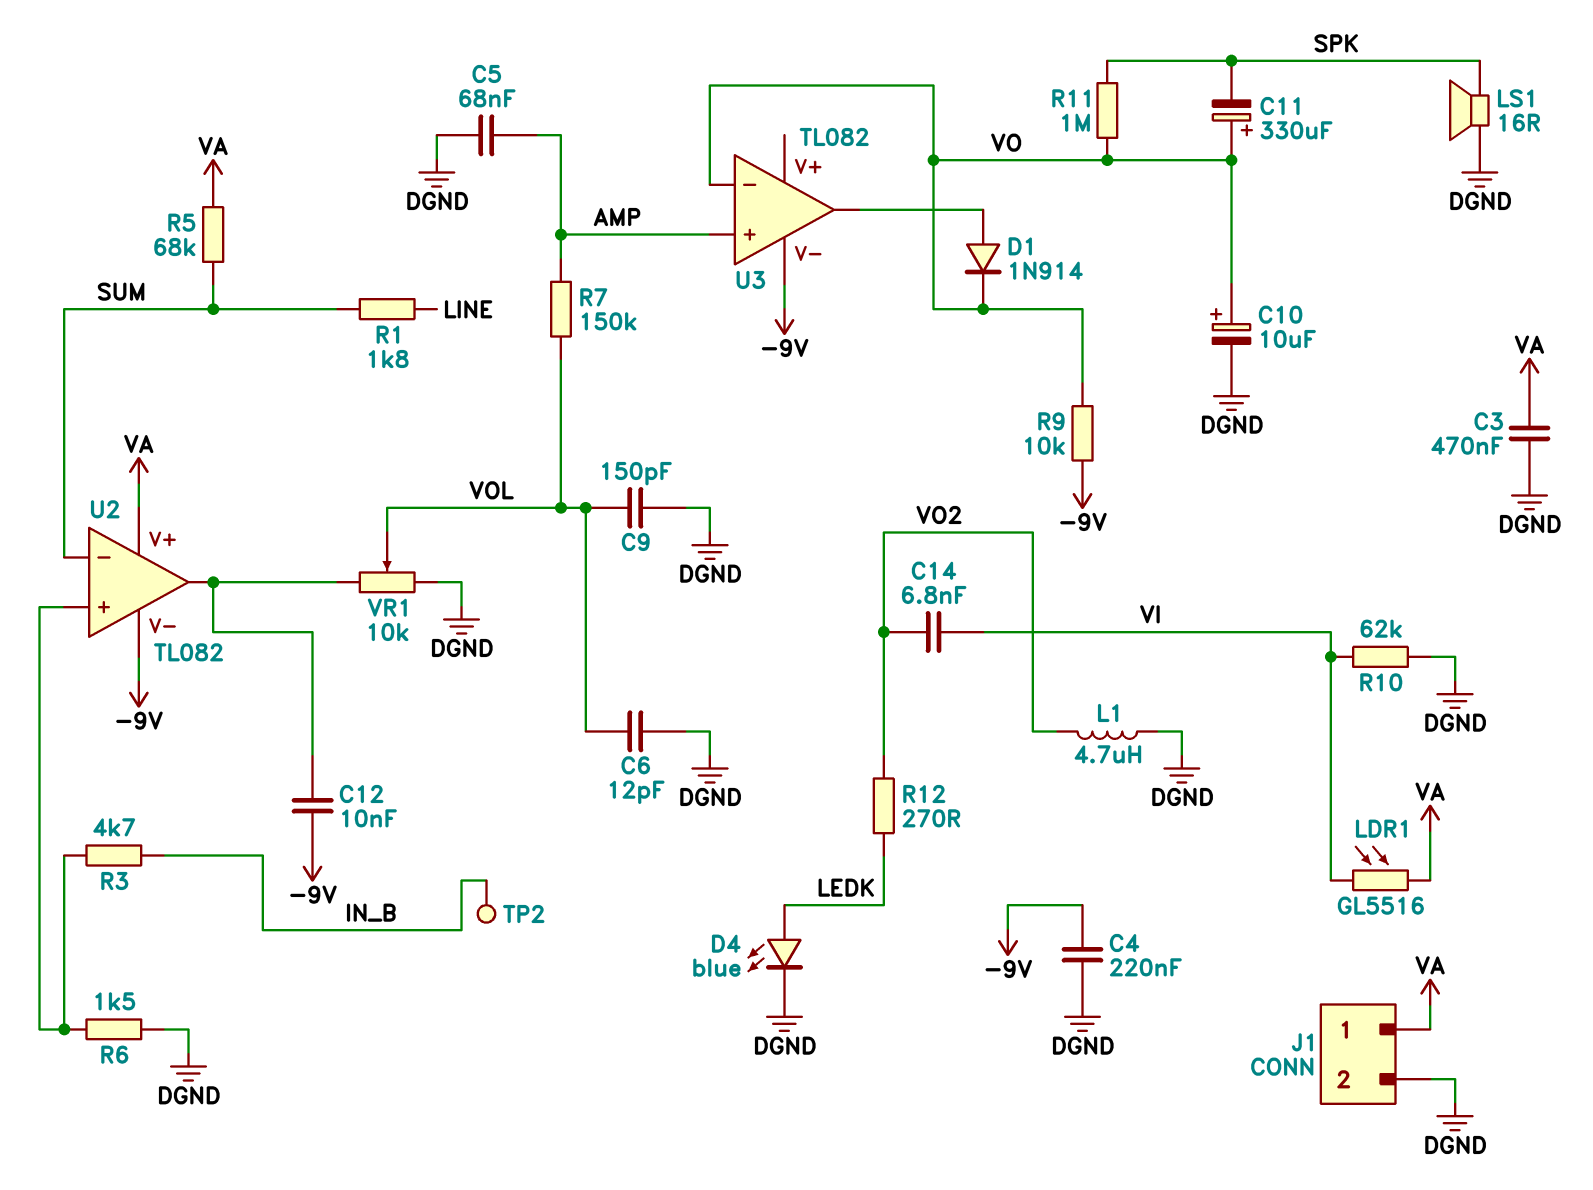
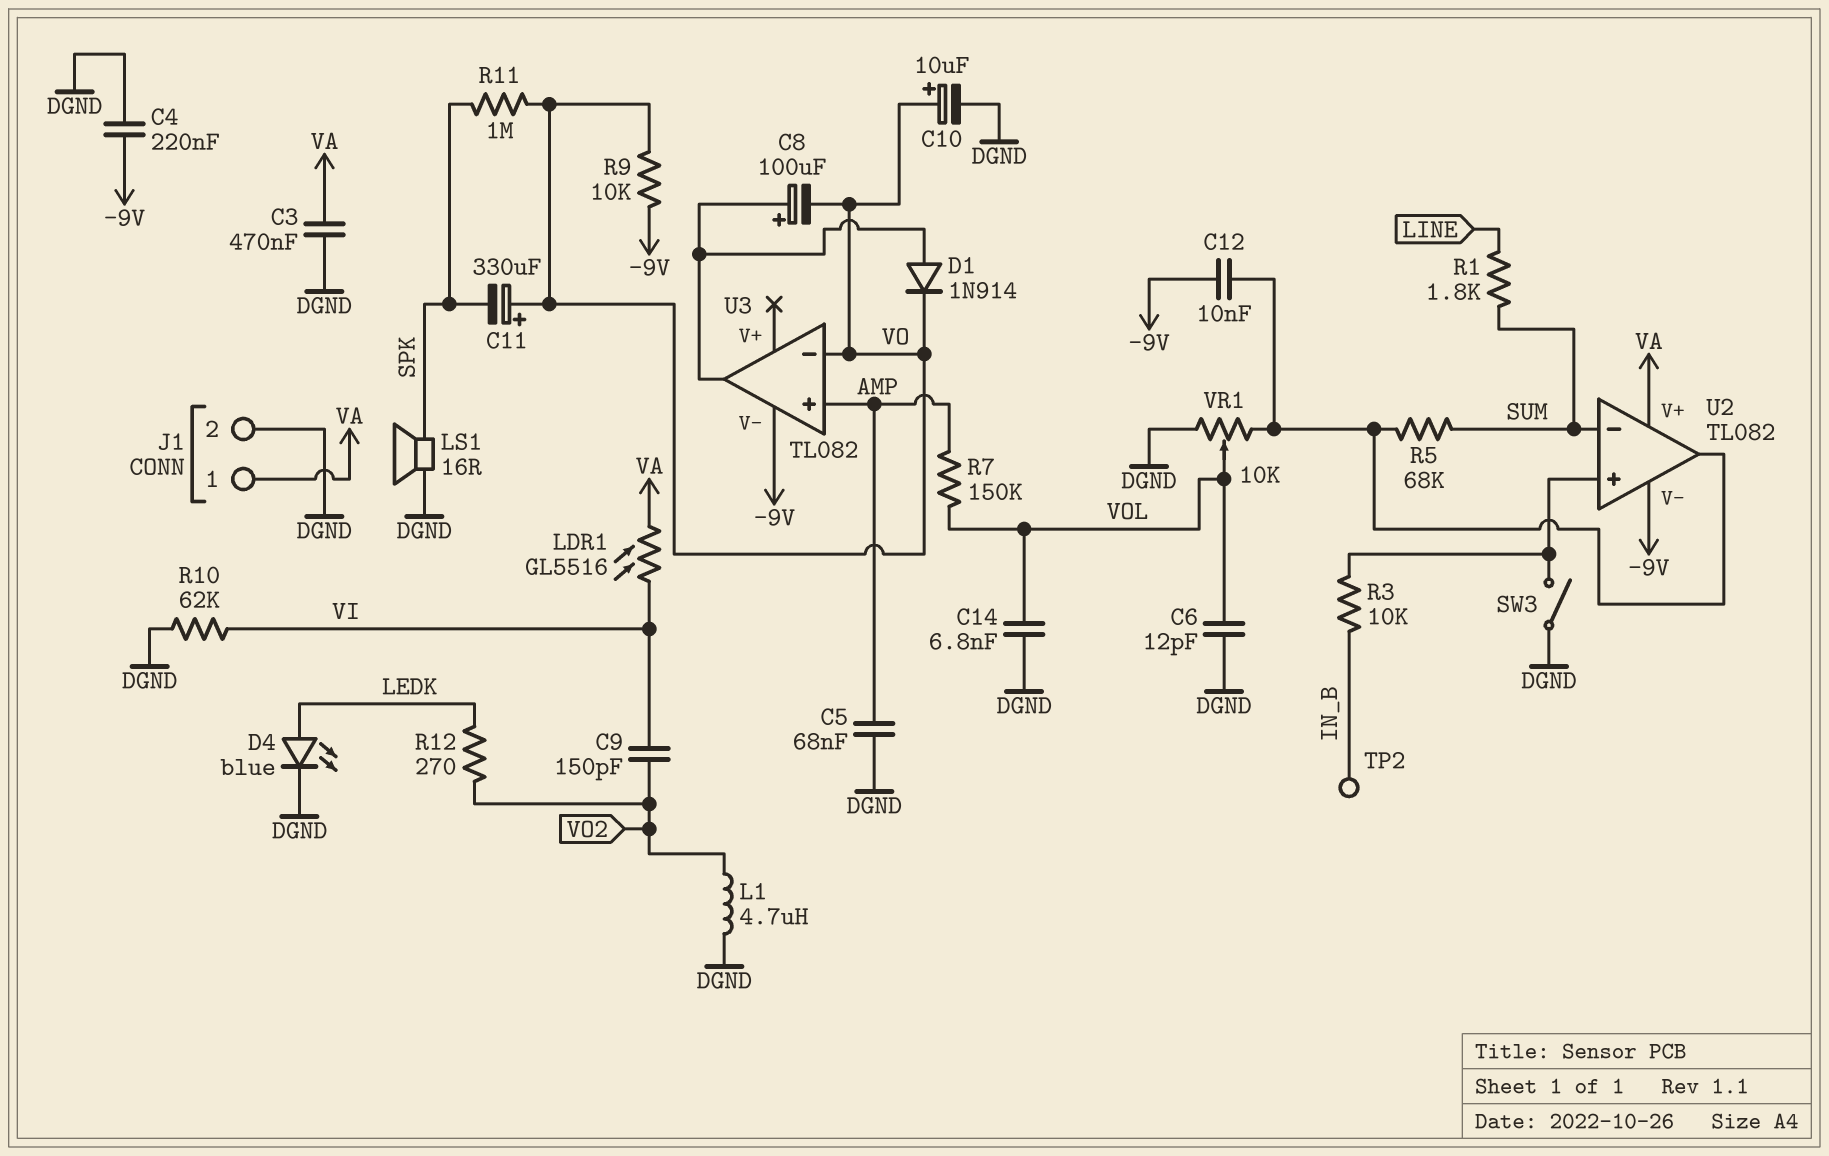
C8: none -> 100uF (plus U3/out, minus VO)
C9: 150pF (DGND, VOL) -> 150pF (VI, VO2)
C14: 6.8nF (VI, VO2) -> 6.8nF (DGND, VOL)
R3: 4.7k (IN_B, U2/in+) -> 10k (IN_B, U2/in+)
R5: 68k (SUM, VA) -> 68k (SUM, U2/out)
R6: 1.5k (DGND, U2/in+) -> none
SW3: none -> switch (DGND, U2/in+)

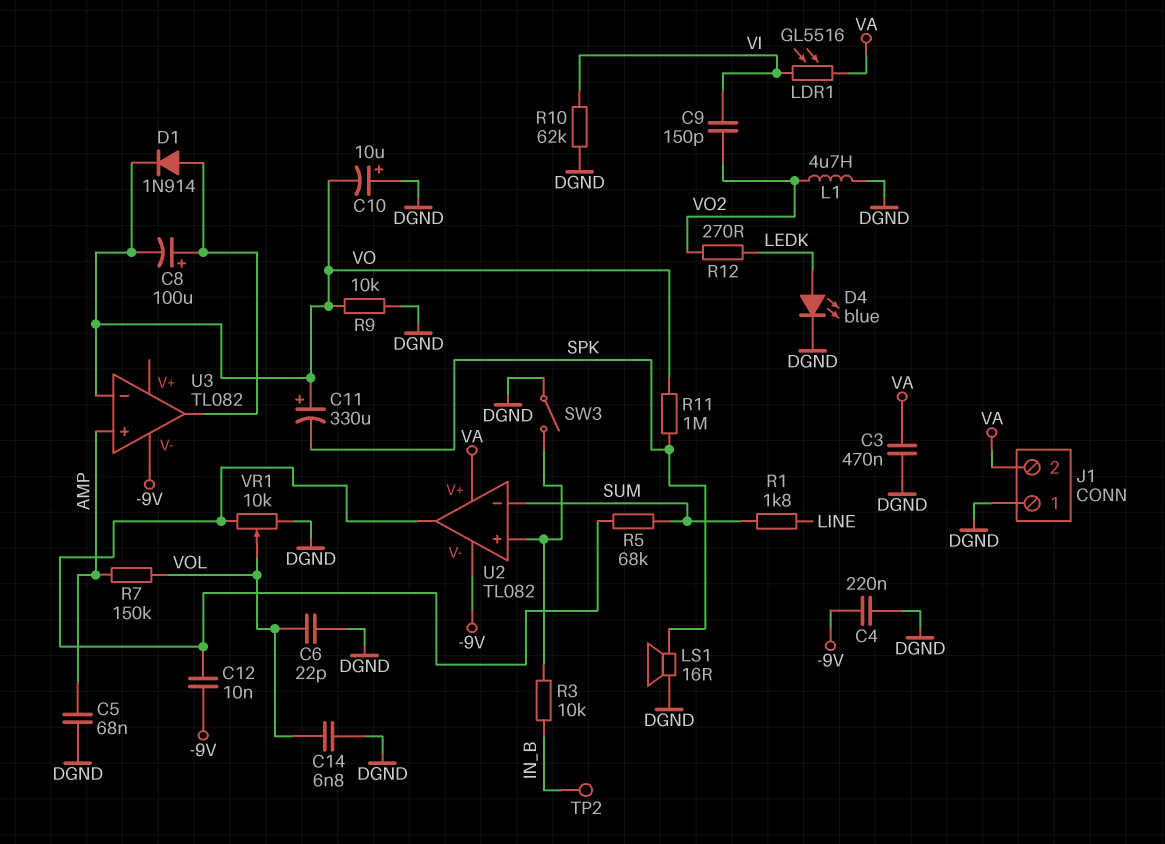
C6: 12pF (DGND, VOL) -> 22pF (DGND, VOL)
C10: 10uF (plus VO, minus DGND) -> 10uF (plus DGND, minus VO)
J1 pin 1: VA -> DGND
J1 pin 2: DGND -> VA
R9: 10k (-9V, VO) -> 10k (DGND, VO)

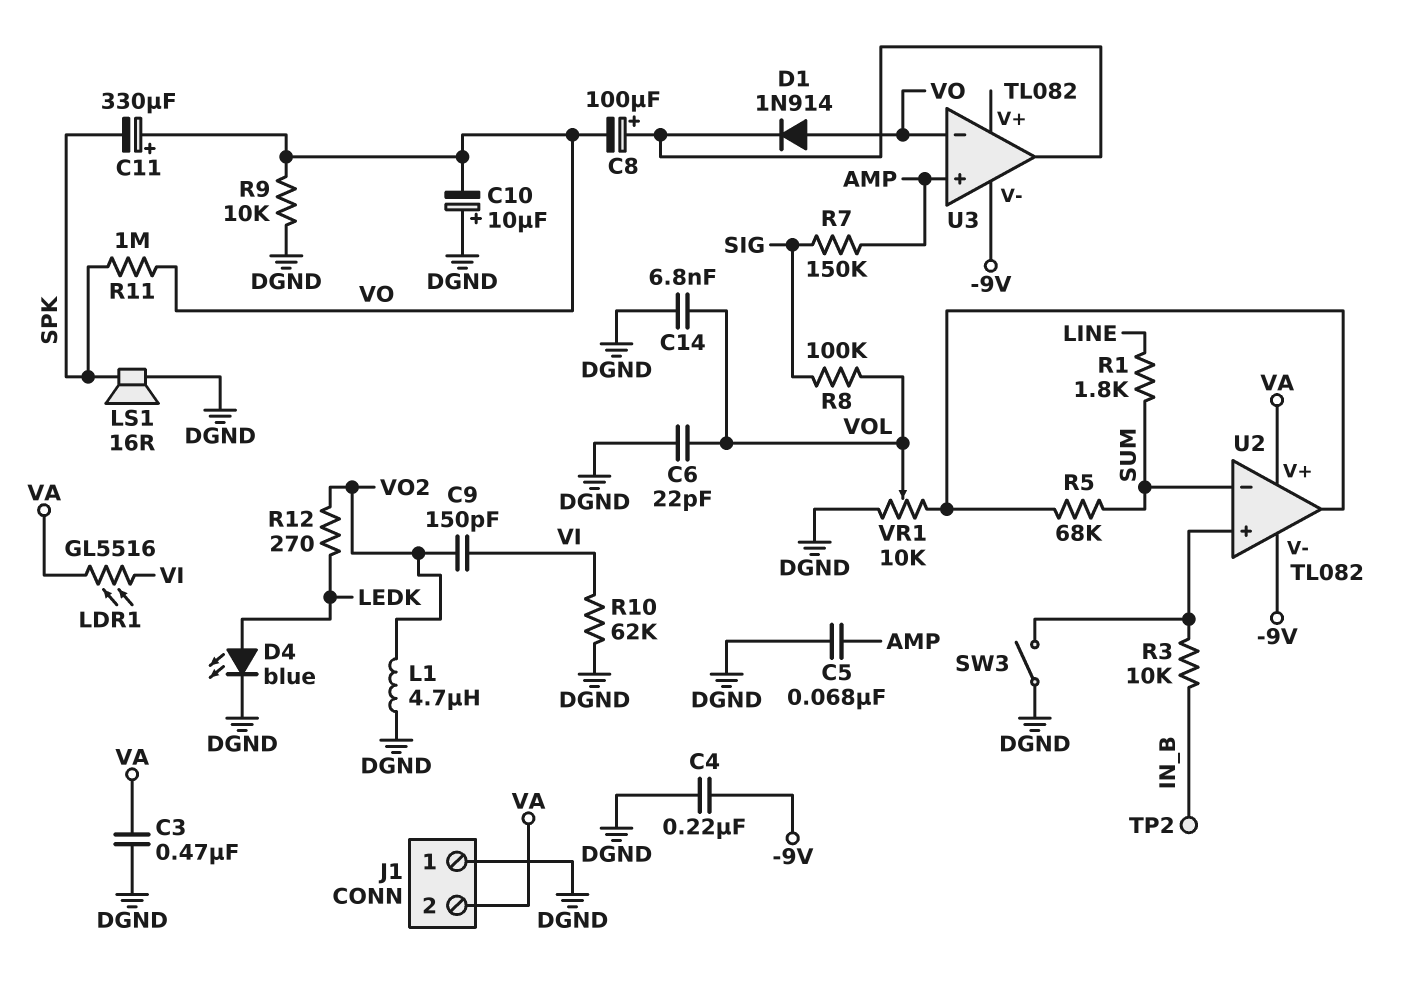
C12: 10nF (-9V, U2/out) -> none
D1: diode 1N914 (A U3/out, K VO) -> diode 1N914 (A VO, K U3/out)
R7: 150k (AMP, VOL) -> 150k (AMP, SIG)
R8: none -> 100k (SIG, VOL)

